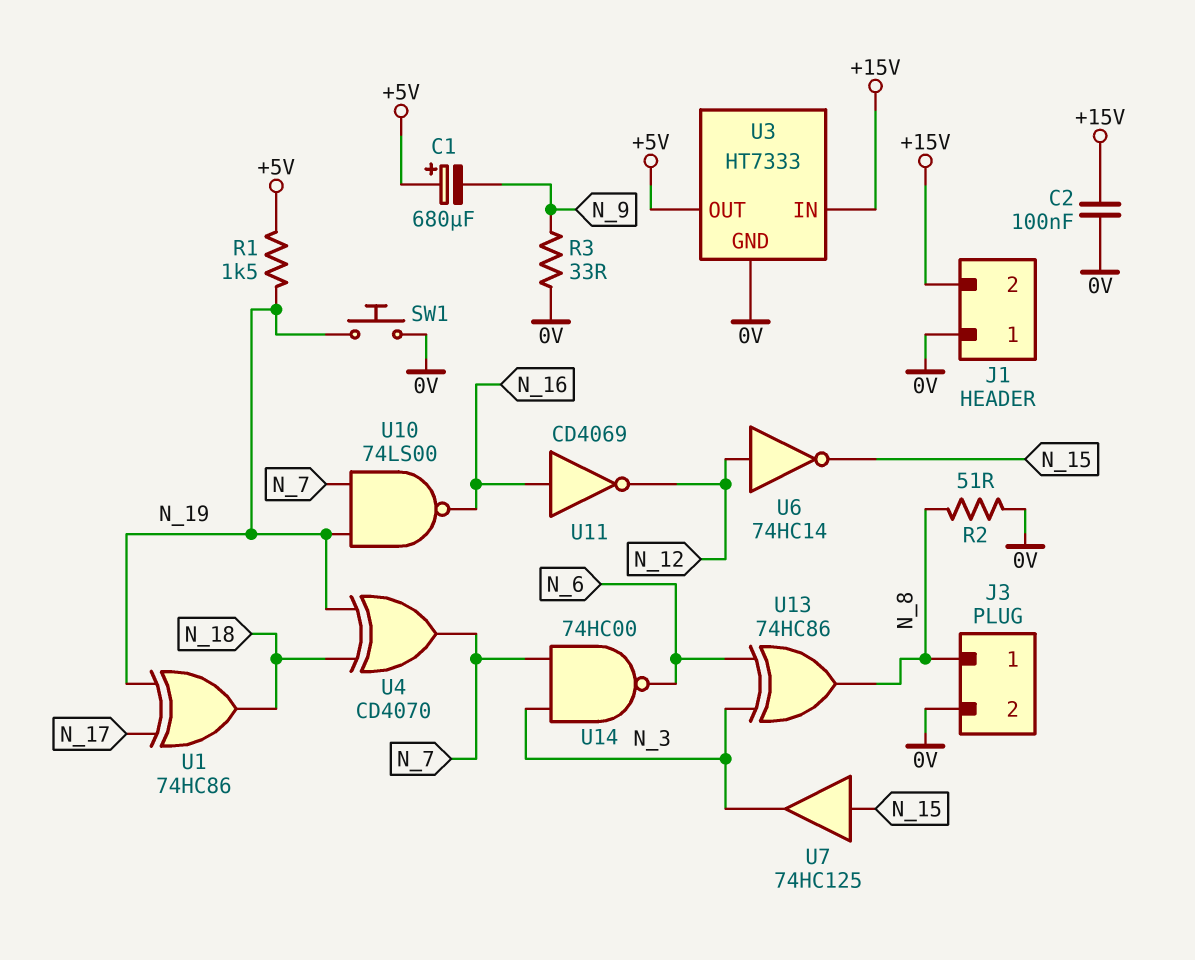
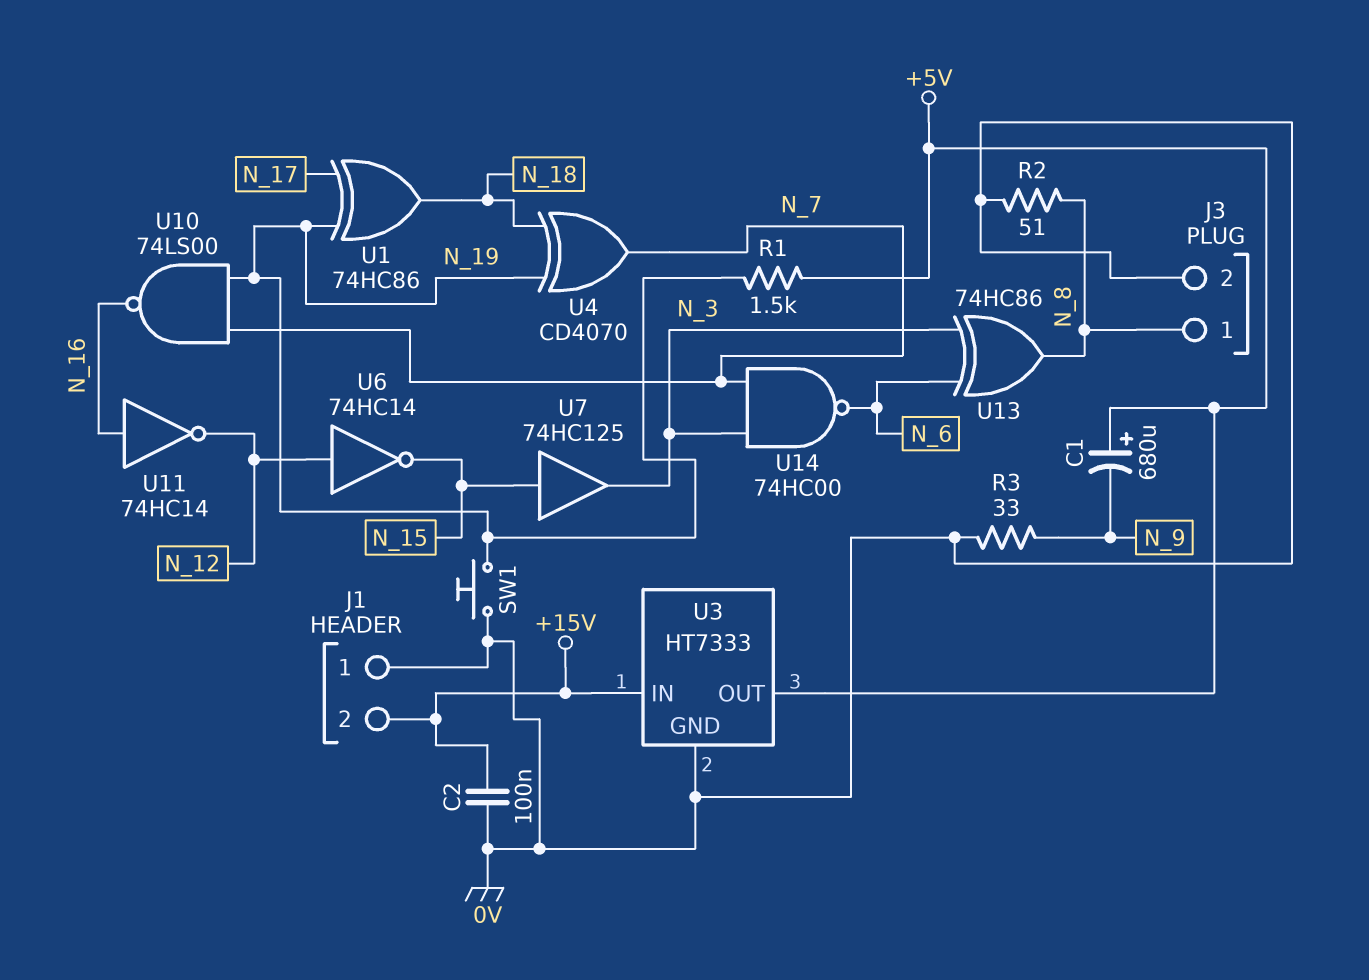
U11: NOT CD4069 (in N_16, out N_12) -> NOT 74HC14 (in N_16, out N_12)

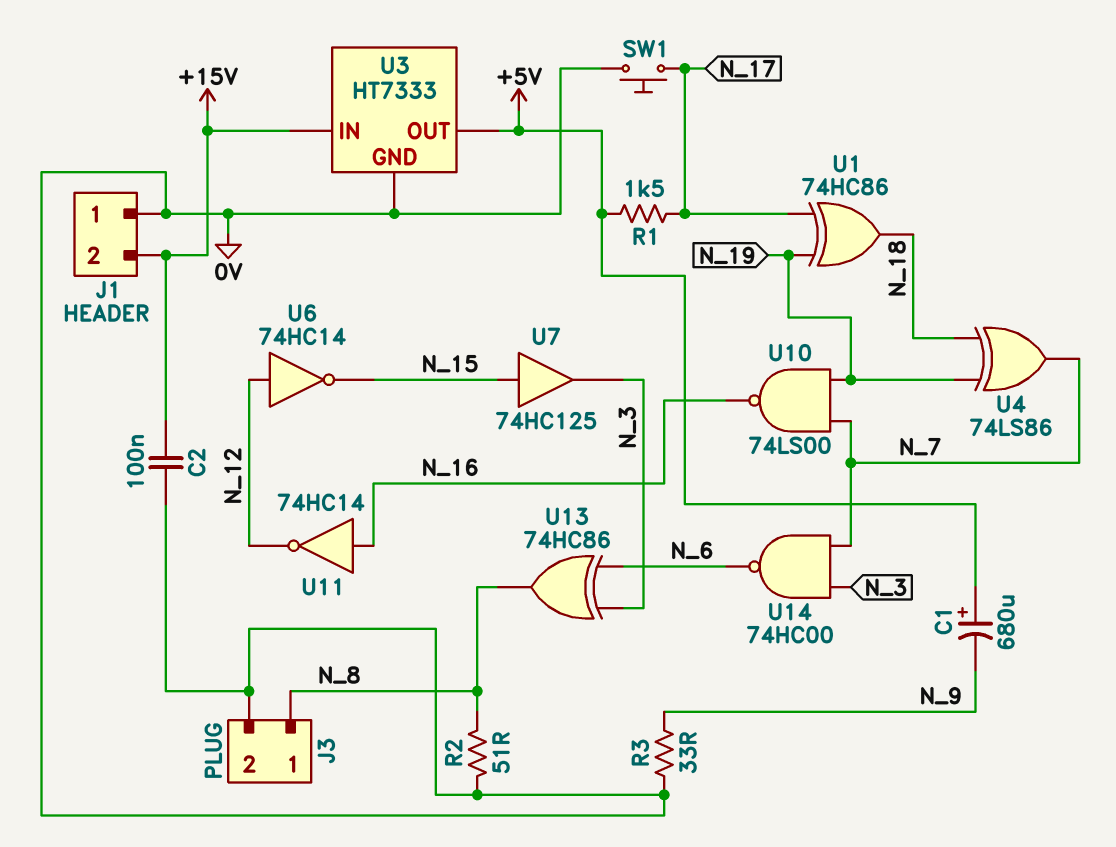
R1: 1.5k (+5V, N_19) -> 1.5k (+5V, N_17)
SW1: button (0V, N_19) -> button (0V, N_17)
U4: XOR CD4070 (in N_18, in N_19, out N_7) -> XOR 74LS86 (in N_18, in N_19, out N_7)

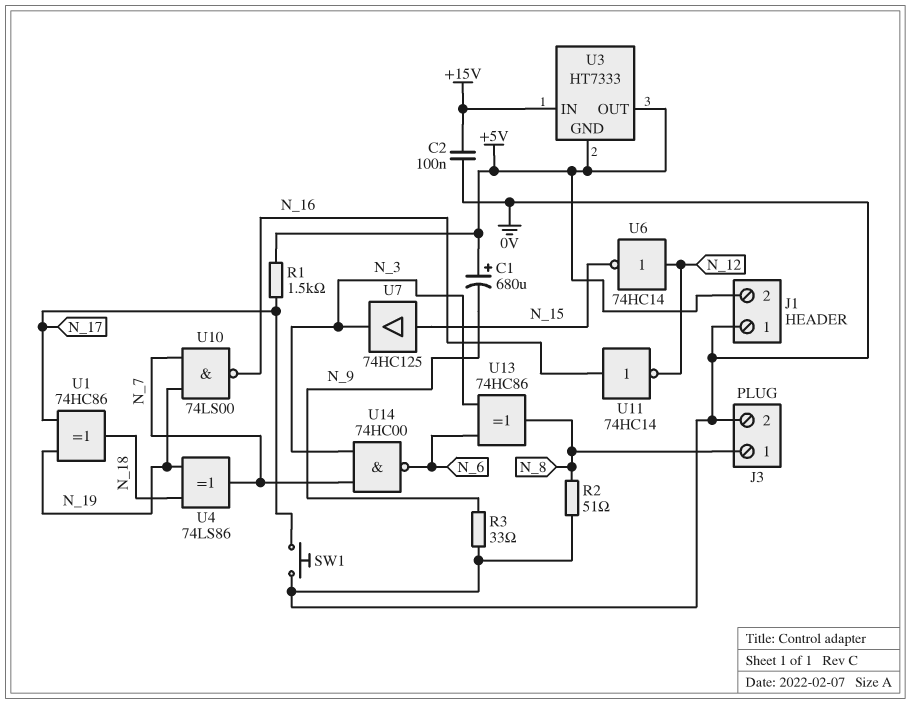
J1 pin 2: +15V -> +5V
U3 pin GND: 0V -> +5V

